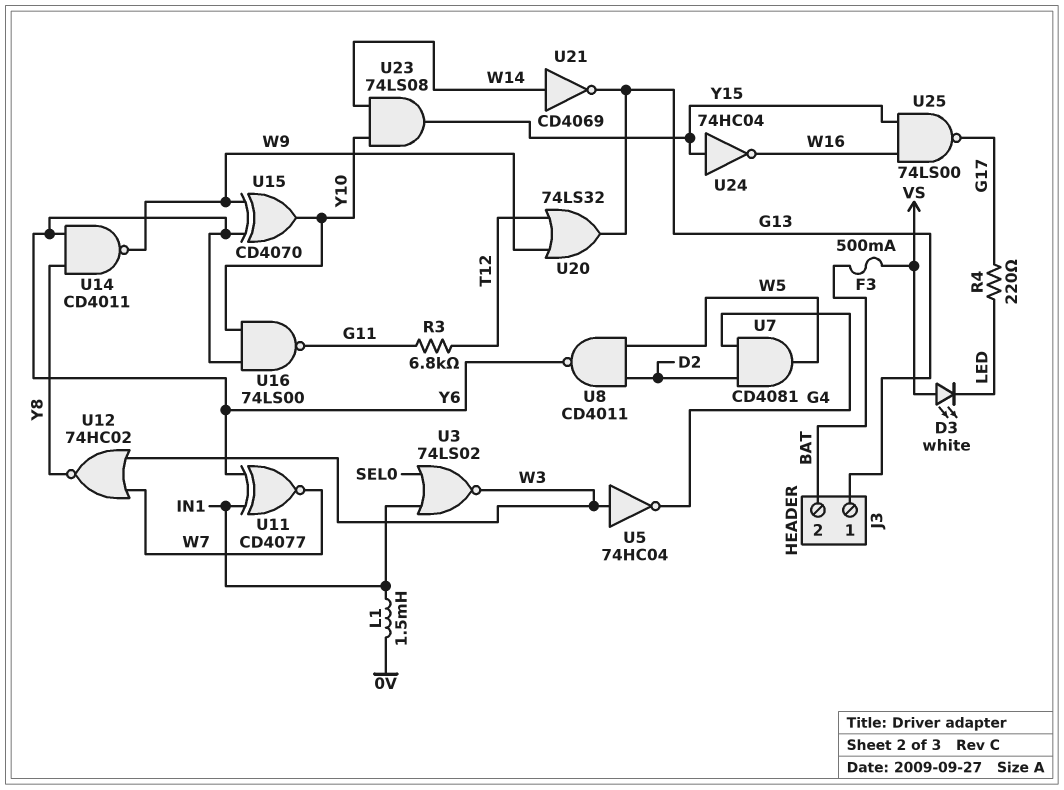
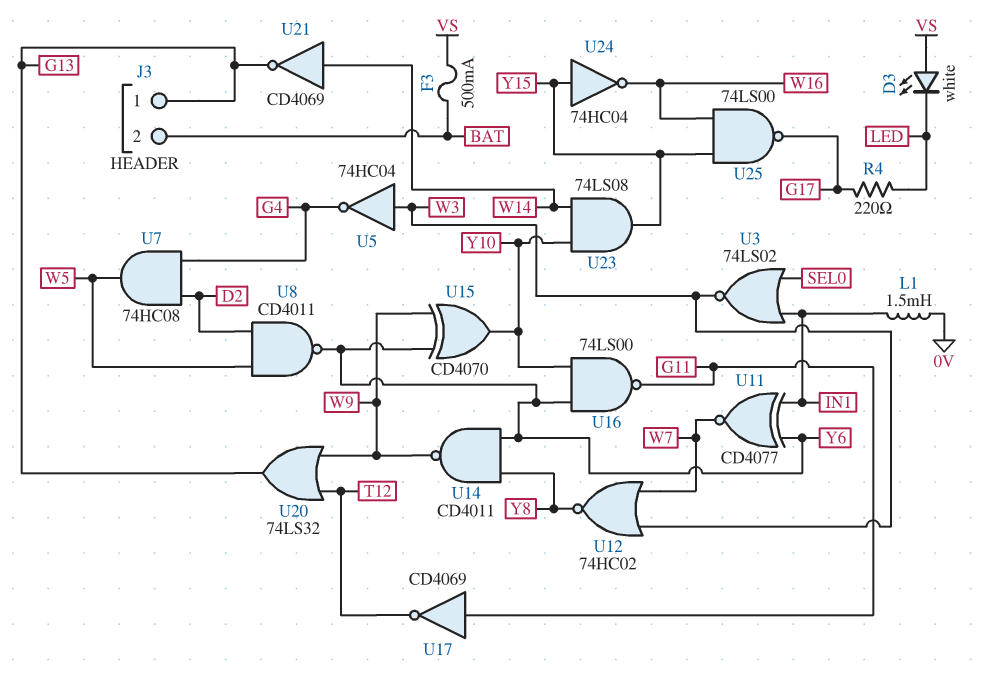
R3: 6.8k (G11, T12) -> none
U7: AND CD4081 (in D2, in G4, out W5) -> AND 74HC08 (in D2, in G4, out W5)
U17: none -> NOT CD4069 (in G11, out T12)

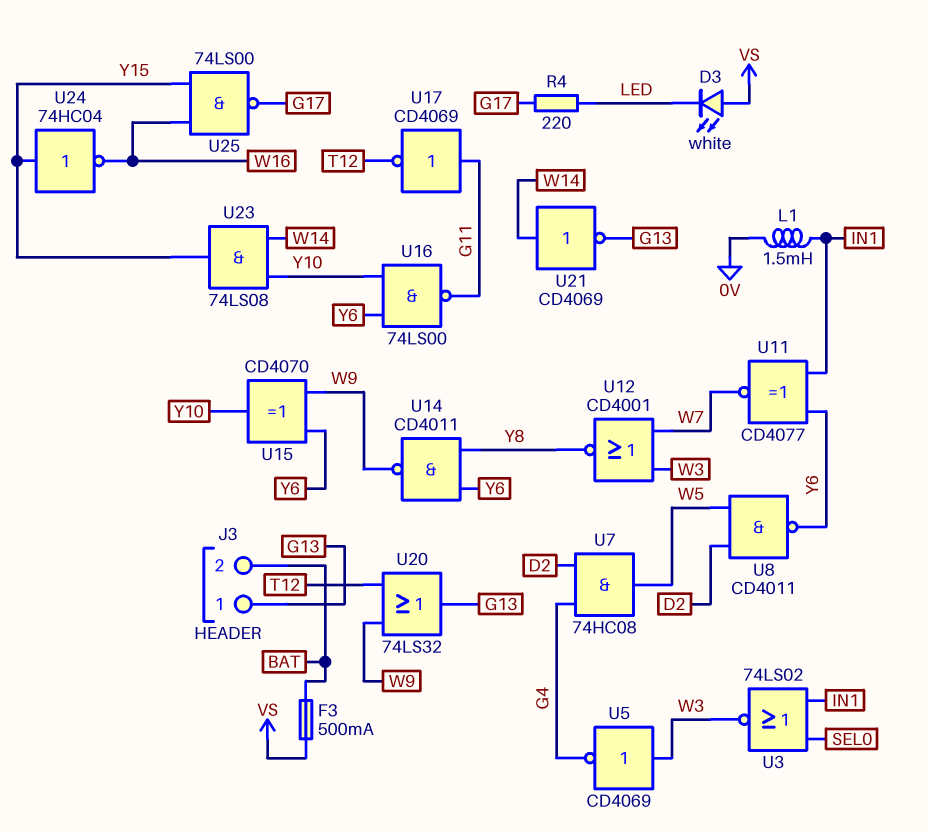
U5: NOT 74HC04 (in W3, out G4) -> NOT CD4069 (in W3, out G4)
U12: NOR 74HC02 (in W3, in W7, out Y8) -> NOR CD4001 (in W3, in W7, out Y8)

